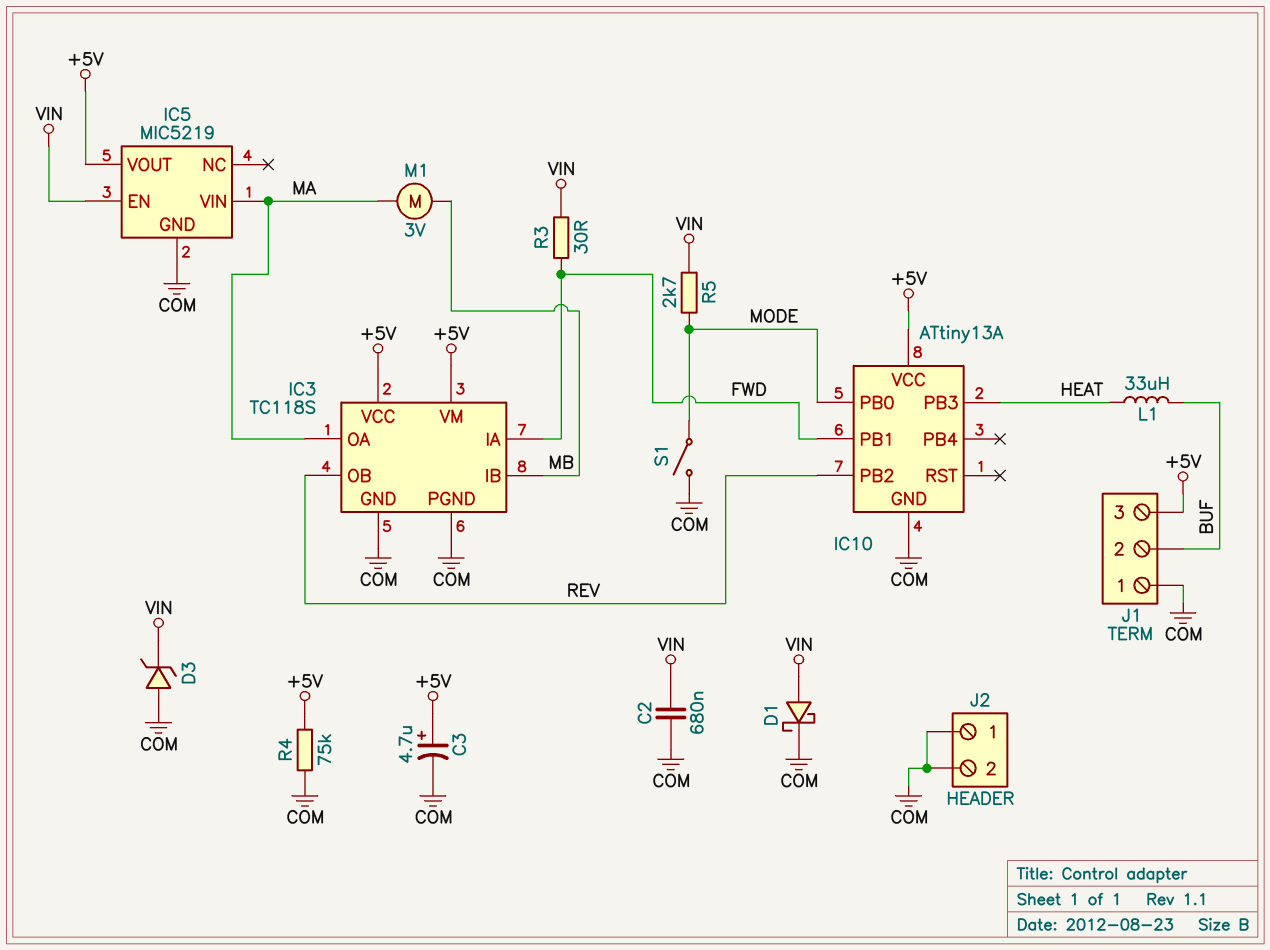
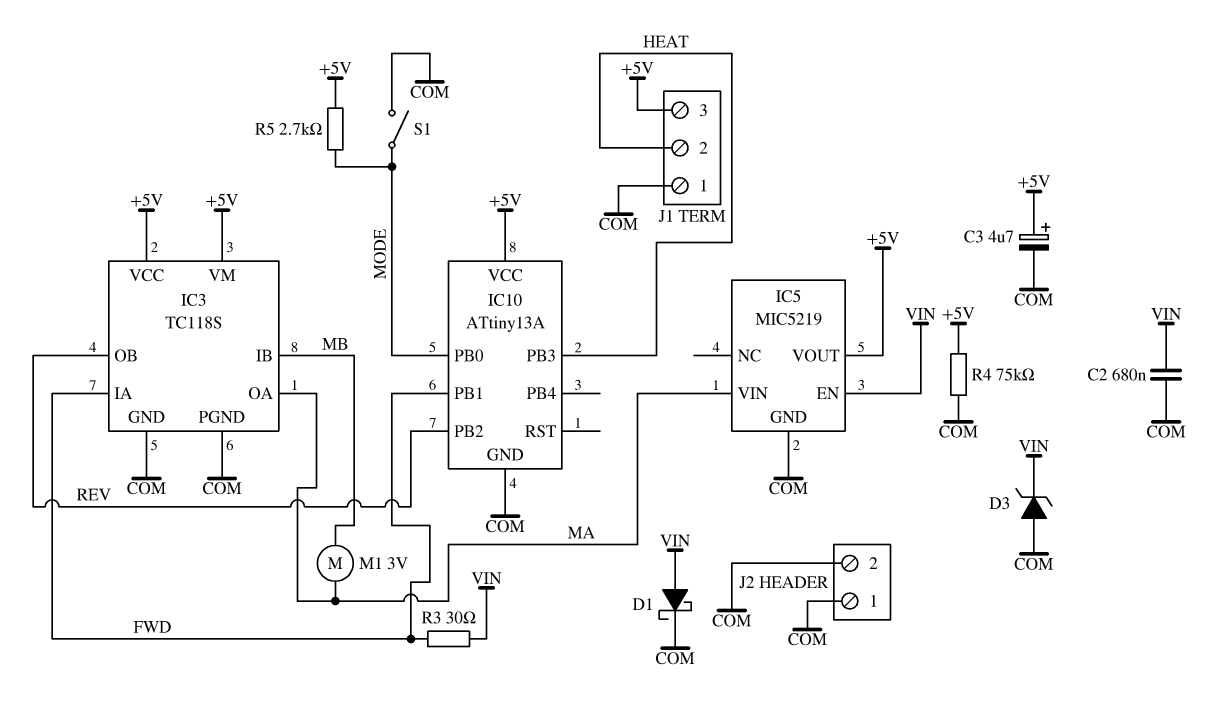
J1 pin 2: BUF -> HEAT
L1: 33uH (BUF, HEAT) -> none
R5: 2.7k (MODE, VIN) -> 2.7k (+5V, MODE)

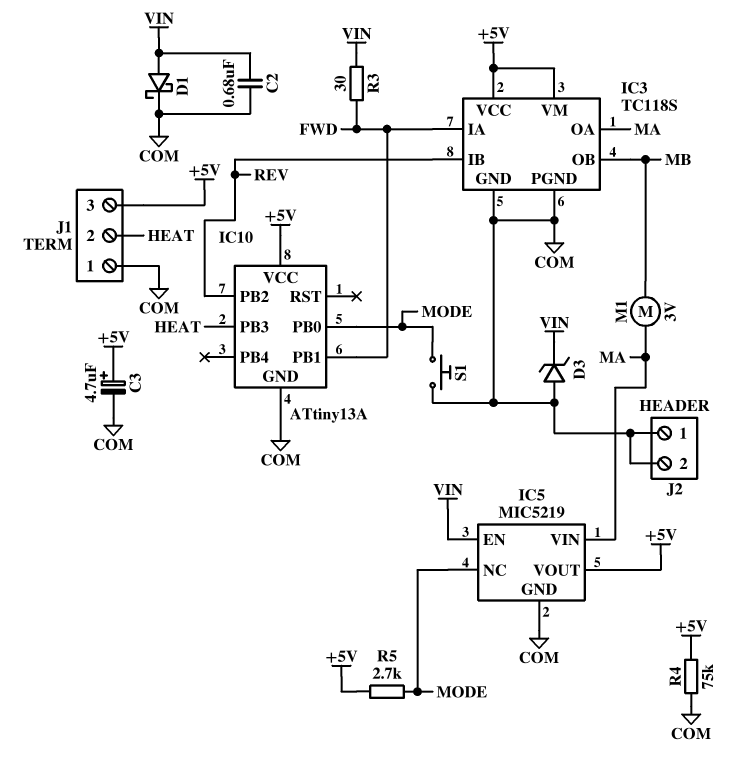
IC3 pin IB: MB -> REV
IC3 pin OB: REV -> MB
IC5 pin NC: none -> MODE
S1: switch (COM, MODE) -> button (COM, MODE)

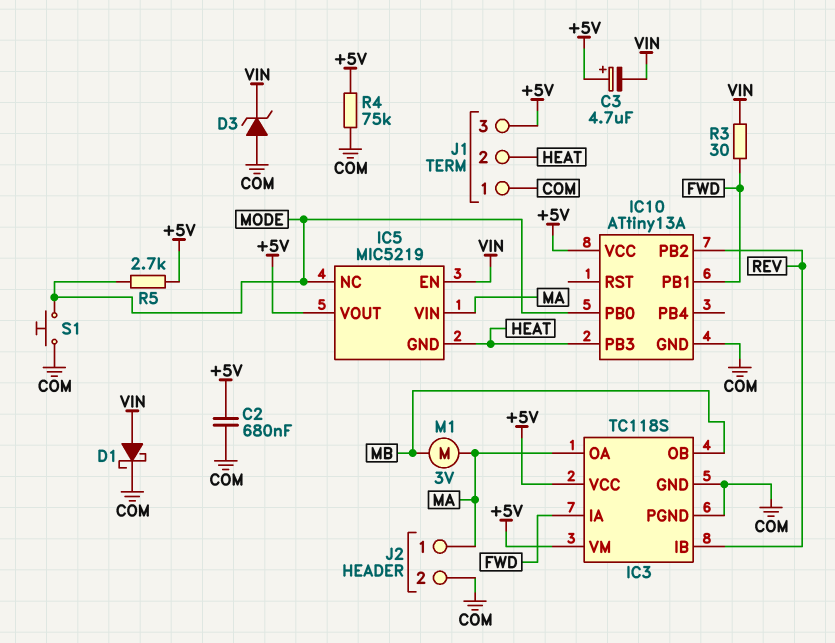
C2: 680nF (COM, VIN) -> 680nF (+5V, COM)
C3: 4.7uF (plus +5V, minus COM) -> 4.7uF (plus +5V, minus VIN)
IC5 pin GND: COM -> HEAT
J2 pin 1: COM -> MA

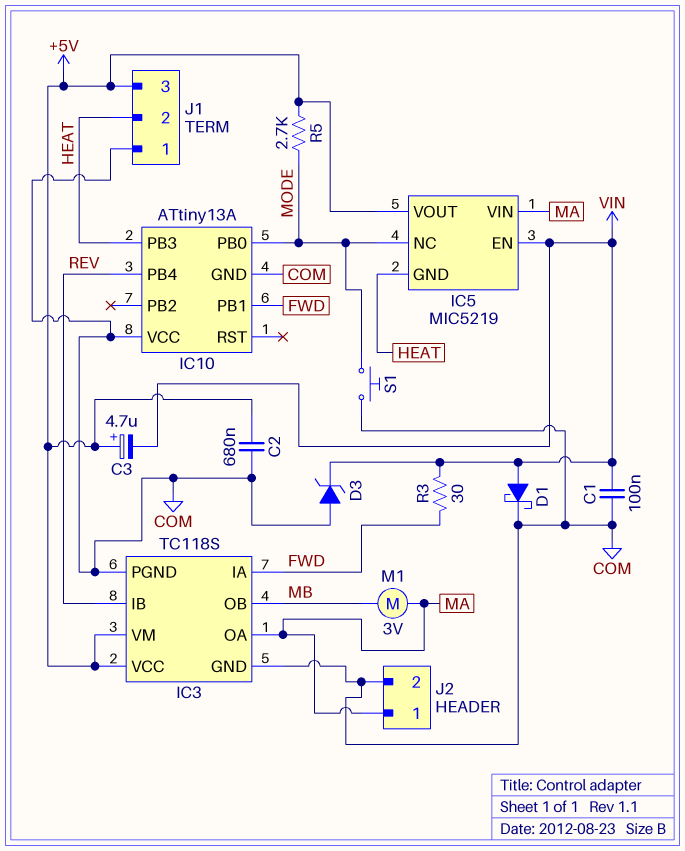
C1: none -> 100nF (COM, VIN)
IC10 pin PB2: REV -> none
IC10 pin PB4: none -> REV
IC10 pin VCC: +5V -> COM
R4: 75k (+5V, COM) -> none

